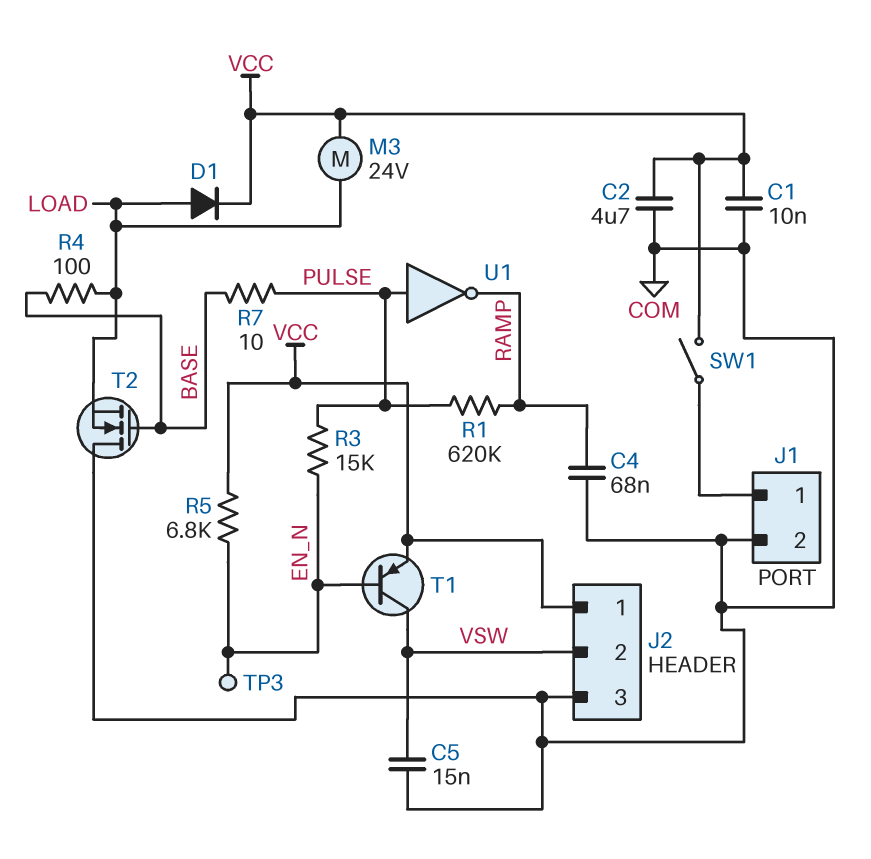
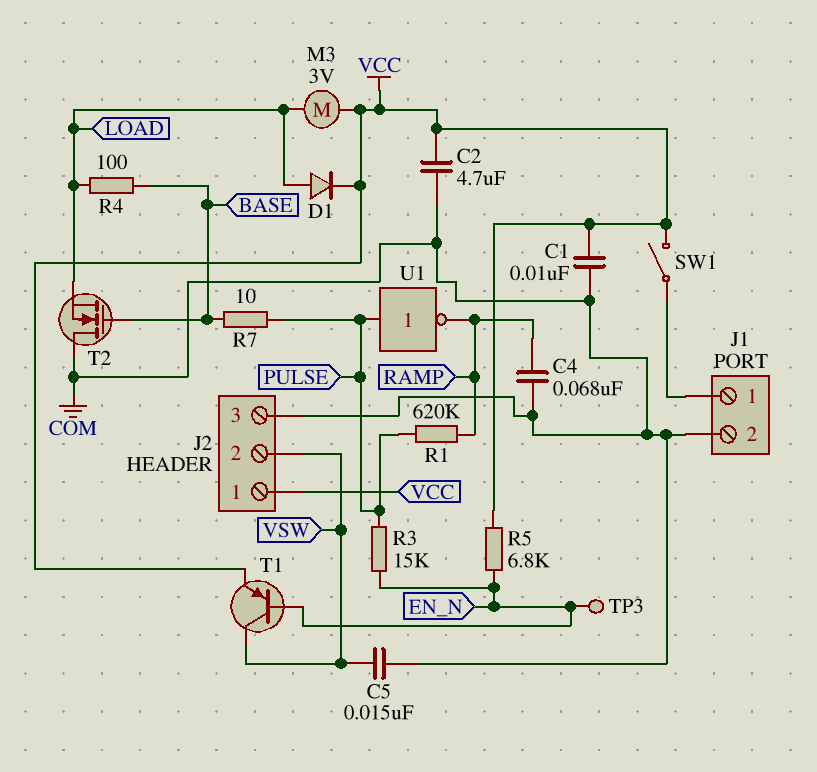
M3: motor 24V (LOAD, VCC) -> motor 3V (LOAD, VCC)

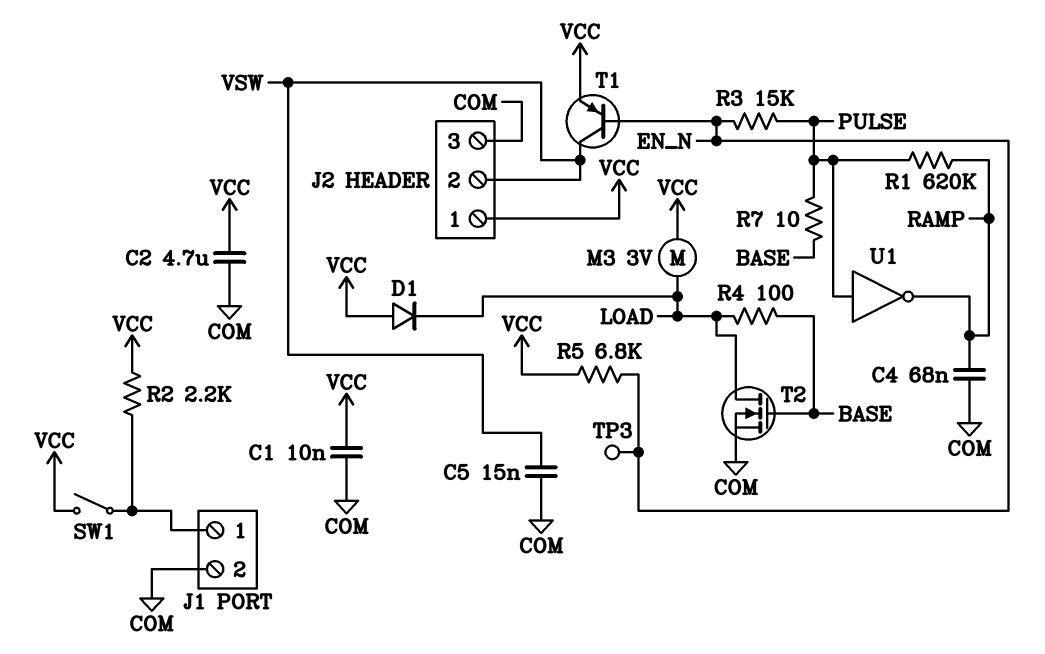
D1: diode (A LOAD, K VCC) -> diode (A VCC, K LOAD)
R2: none -> 2.2k (J1/1, VCC)
T2: NMOS (G BASE, D COM, S LOAD) -> NMOS (G BASE, D LOAD, S COM)

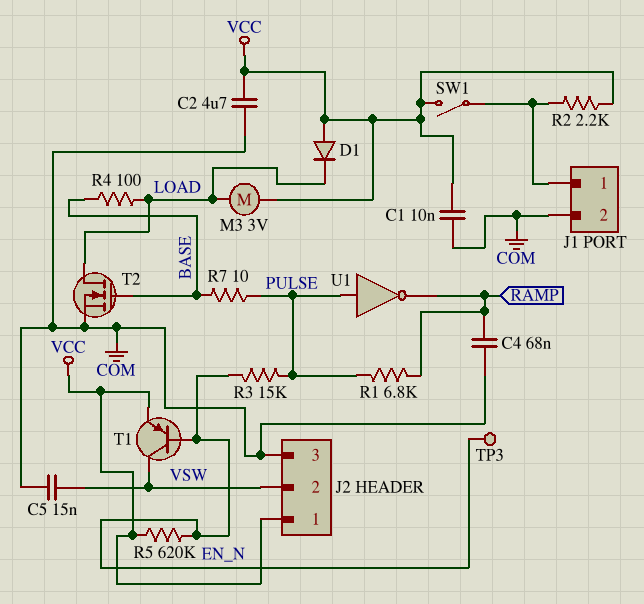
R1: 620k (PULSE, RAMP) -> 6.8k (PULSE, RAMP)
R5: 6.8k (EN_N, VCC) -> 620k (EN_N, VCC)

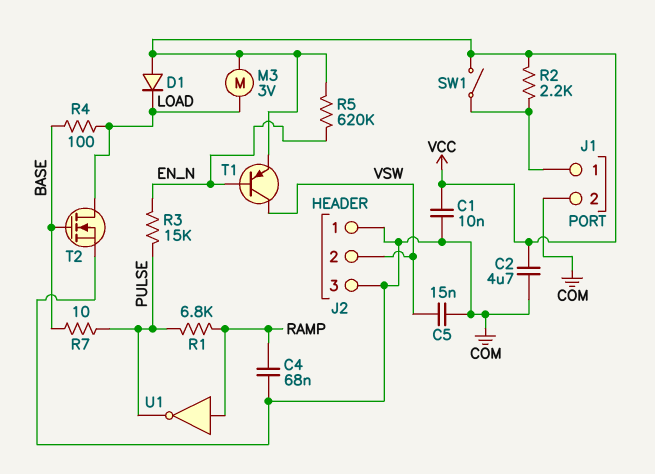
J2 pin 1: VCC -> COM
TP3: test point (EN_N) -> none
U1: NOT (in PULSE, out RAMP) -> NOT (in RAMP, out PULSE)

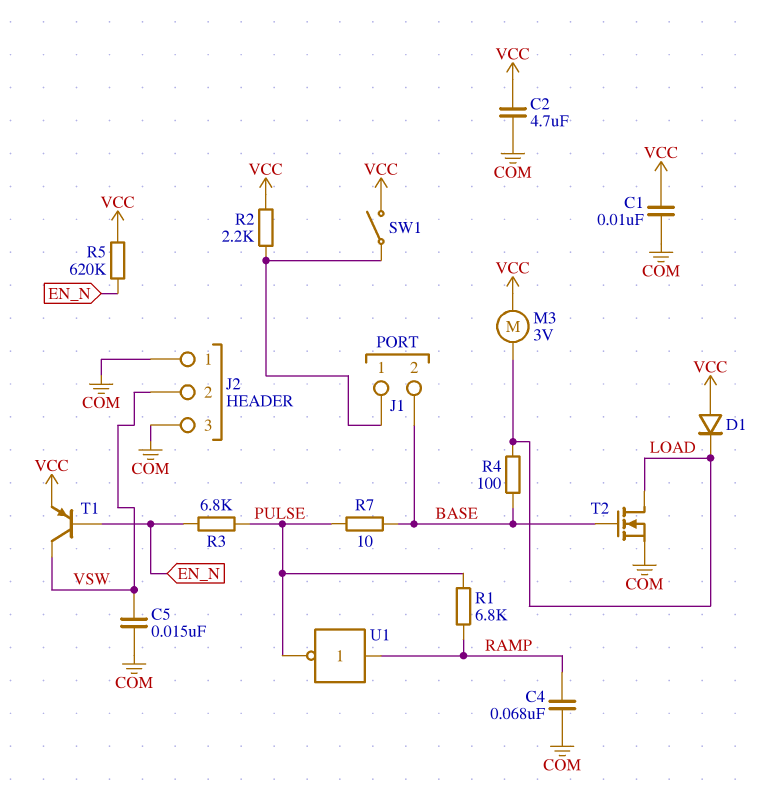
J1 pin 2: COM -> BASE
R3: 15k (EN_N, PULSE) -> 6.8k (EN_N, PULSE)

